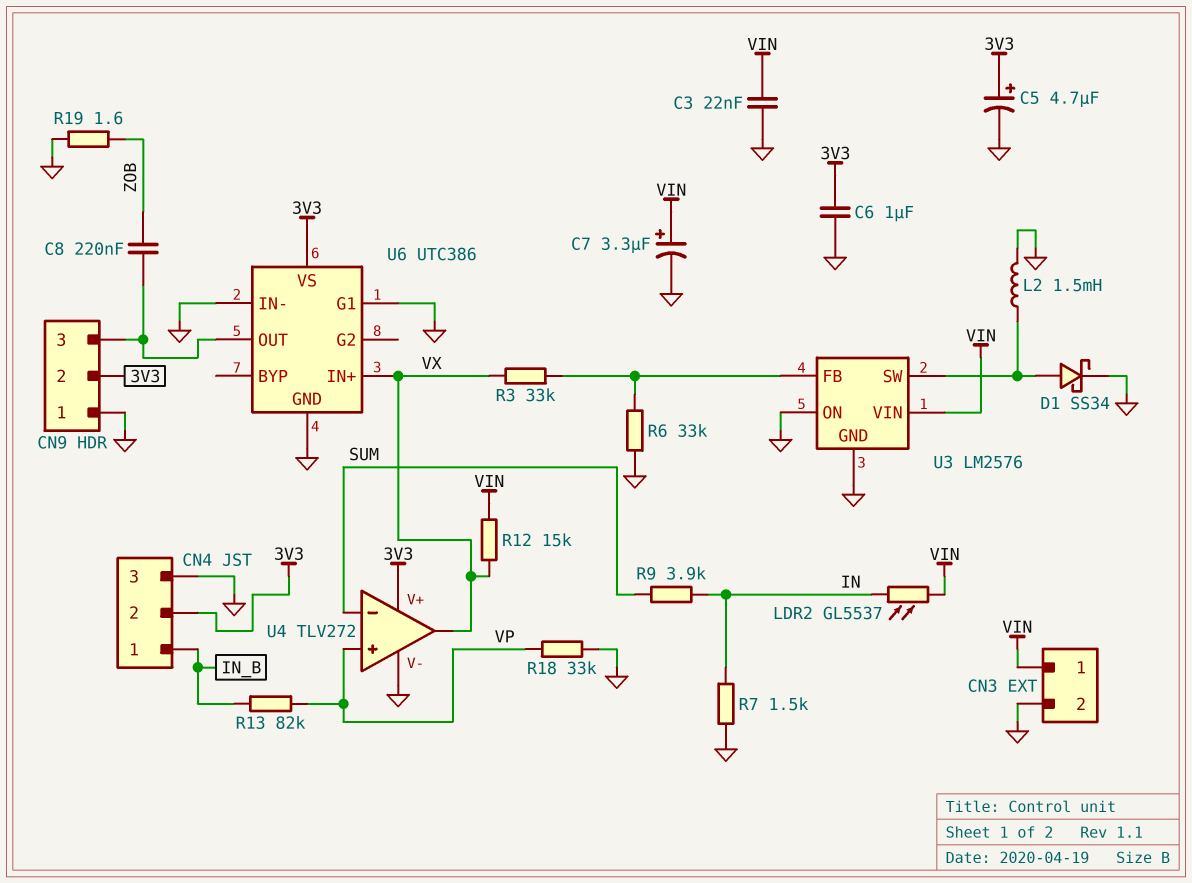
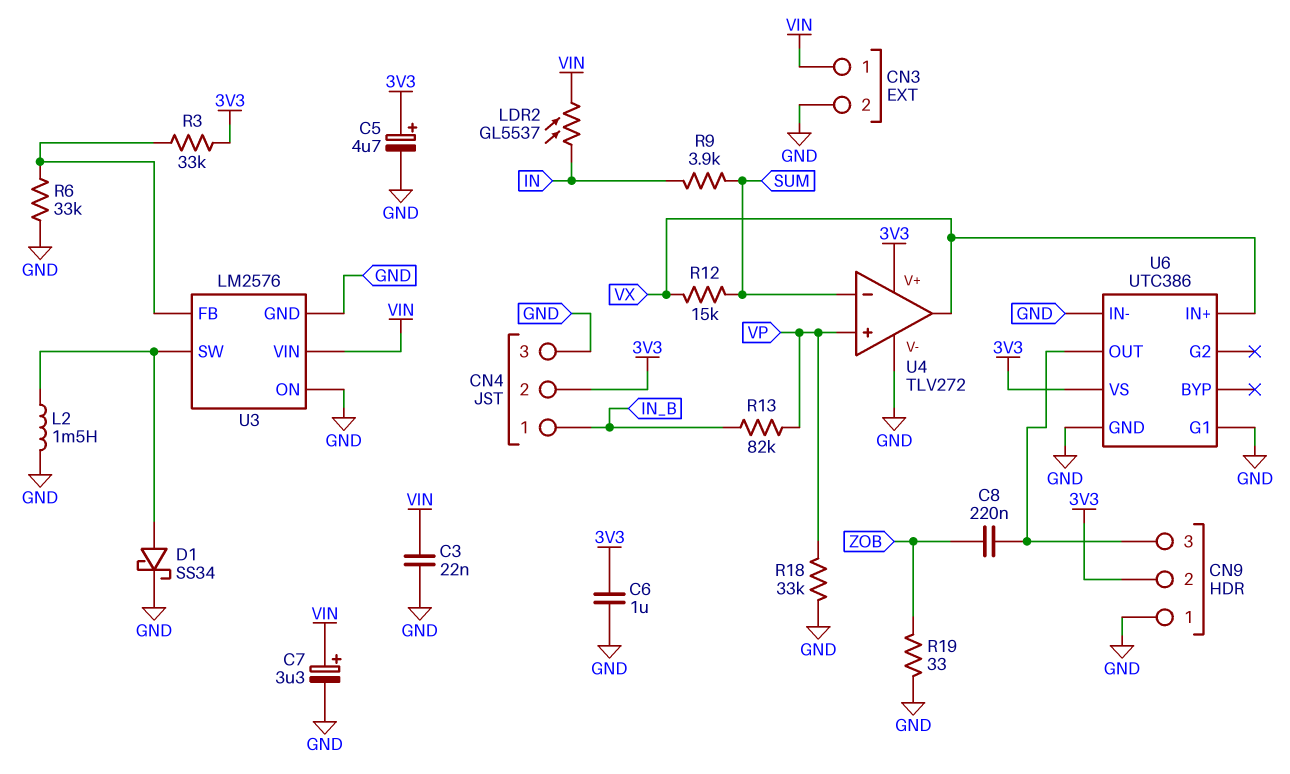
R3: 33k (U3/FB, VX) -> 33k (3V3, U3/FB)
R7: 1.5k (GND, IN) -> none
R12: 15k (VIN, VX) -> 15k (SUM, VX)
R19: 1.6 (GND, ZOB) -> 33 (GND, ZOB)

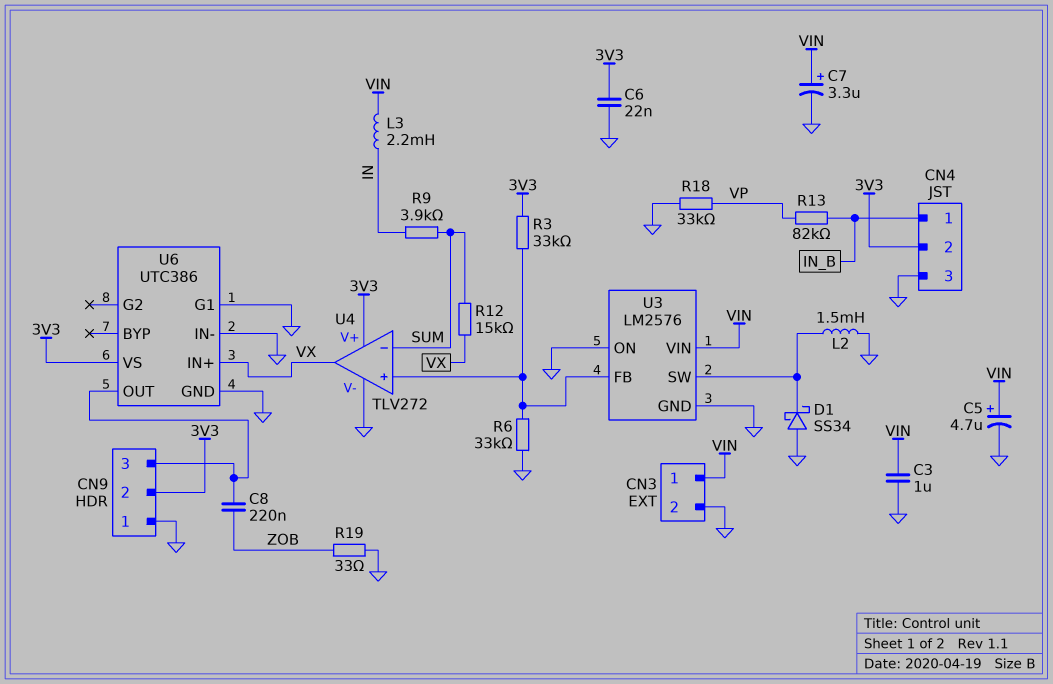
C3: 22nF (GND, VIN) -> 1uF (GND, VIN)
C5: 4.7uF (plus 3V3, minus GND) -> 4.7uF (plus VIN, minus GND)
C6: 1uF (3V3, GND) -> 22nF (3V3, GND)
D1: schottky SS34 (A U3/SW, K GND) -> schottky SS34 (A GND, K U3/SW)
L3: none -> 2.2mH (IN, VIN)
LDR2: GL5537 (IN, VIN) -> none
U4 pin in+: VP -> U3/FB

